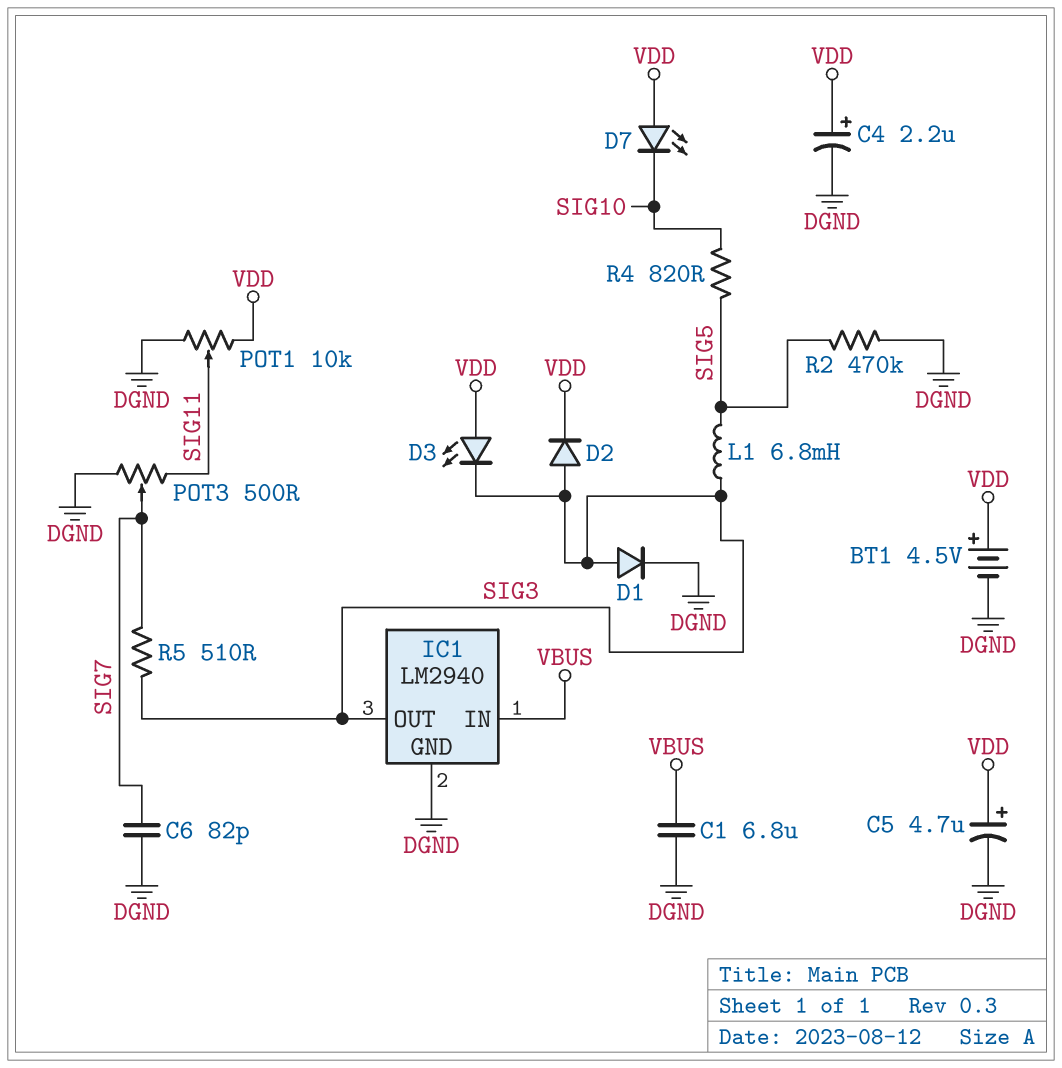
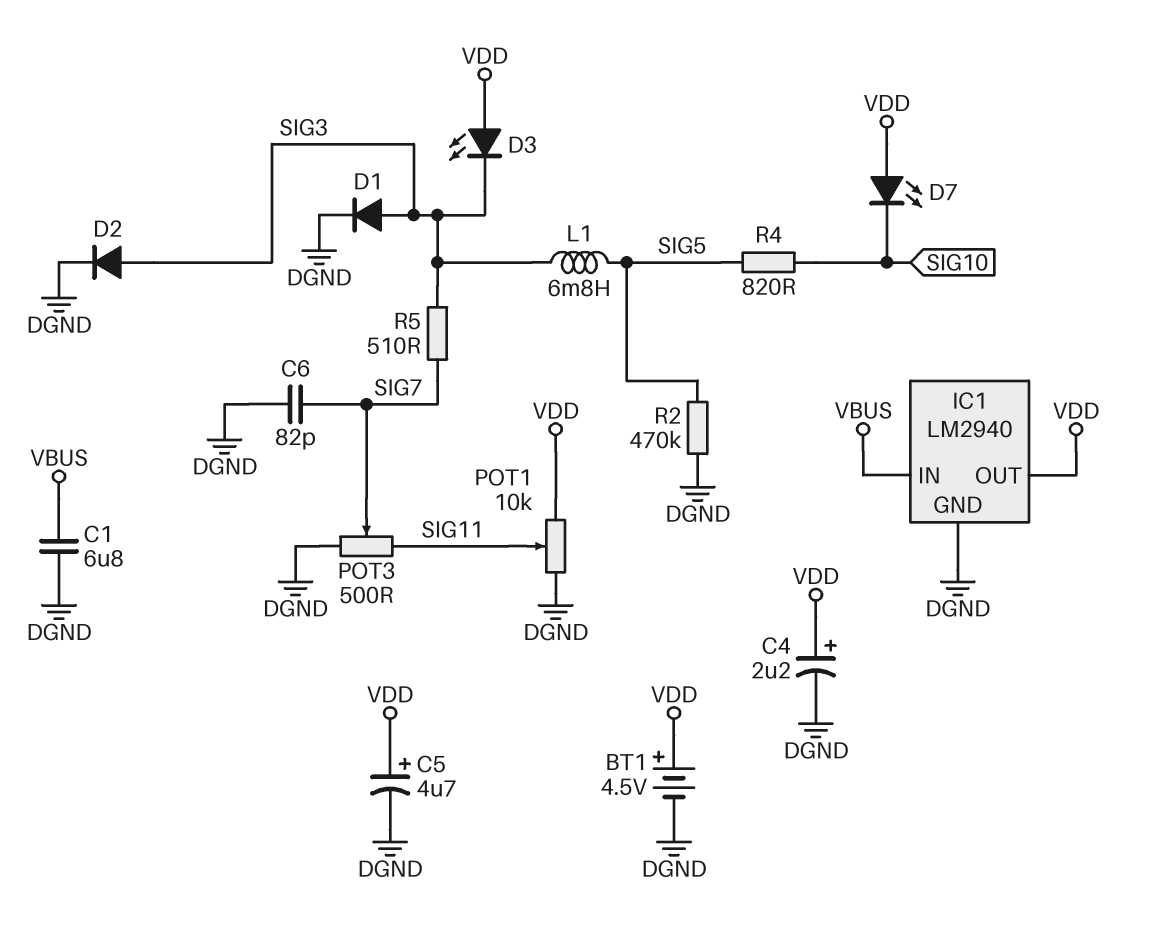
D2: diode (A SIG3, K VDD) -> diode (A SIG3, K DGND)
IC1 pin OUT: SIG3 -> VDD

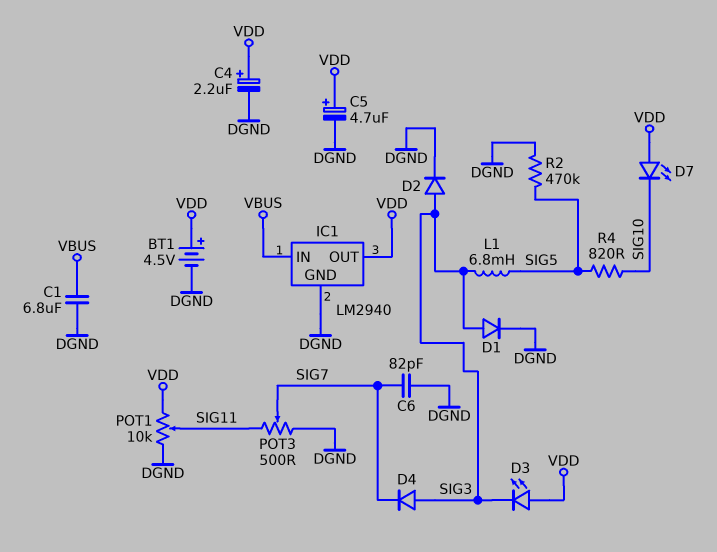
D4: none -> diode (A SIG3, K SIG7)
R5: 510 (SIG3, SIG7) -> none

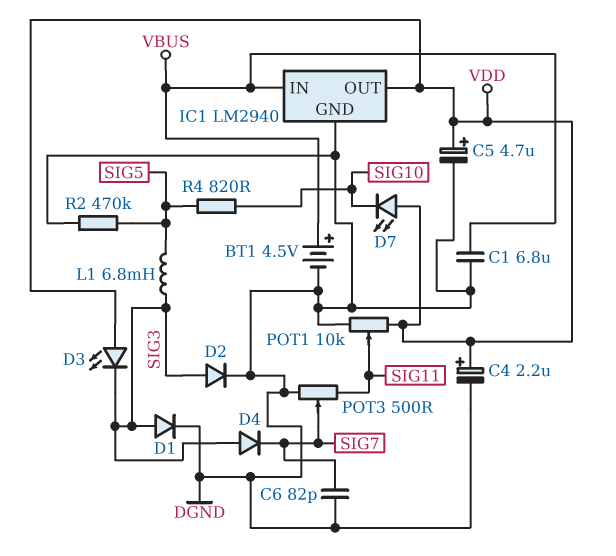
BT1: 4.5V (plus VDD, minus DGND) -> 4.5V (plus VBUS, minus DGND)

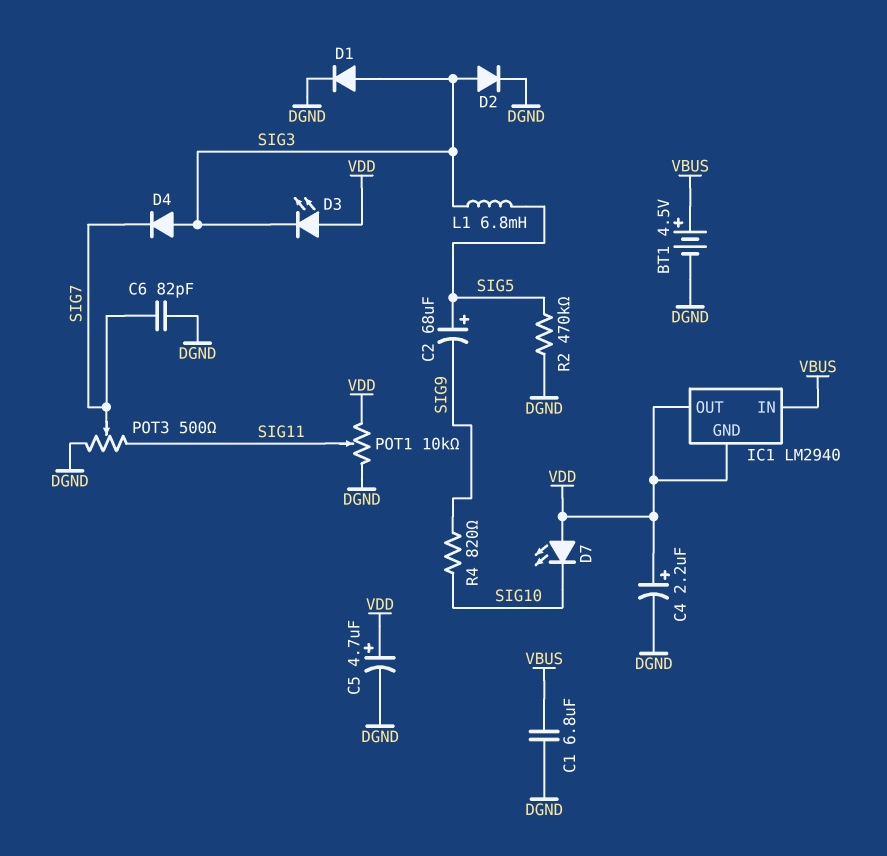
C2: none -> 68uF (plus SIG5, minus SIG9)
IC1 pin GND: DGND -> VDD
R4: 820 (SIG5, SIG10) -> 820 (SIG9, SIG10)

